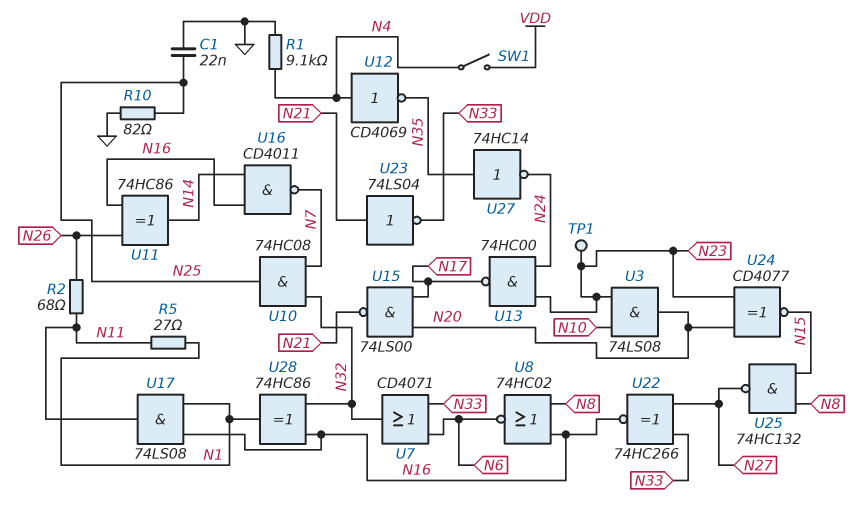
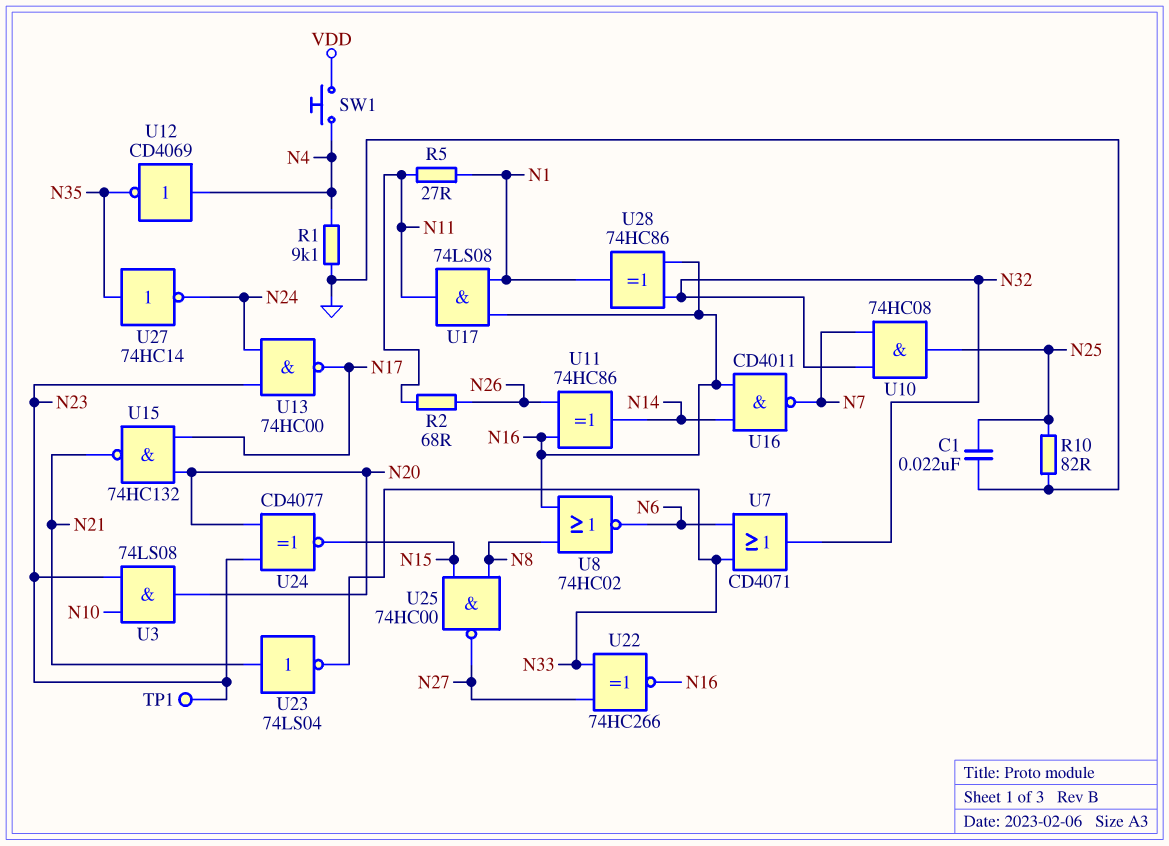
SW1: switch (N4, VDD) -> button (N4, VDD)
U15: NAND 74LS00 (in N17, in N20, out N21) -> NAND 74HC132 (in N17, in N20, out N21)
U25: NAND 74HC132 (in N8, in N15, out N27) -> NAND 74HC00 (in N8, in N15, out N27)

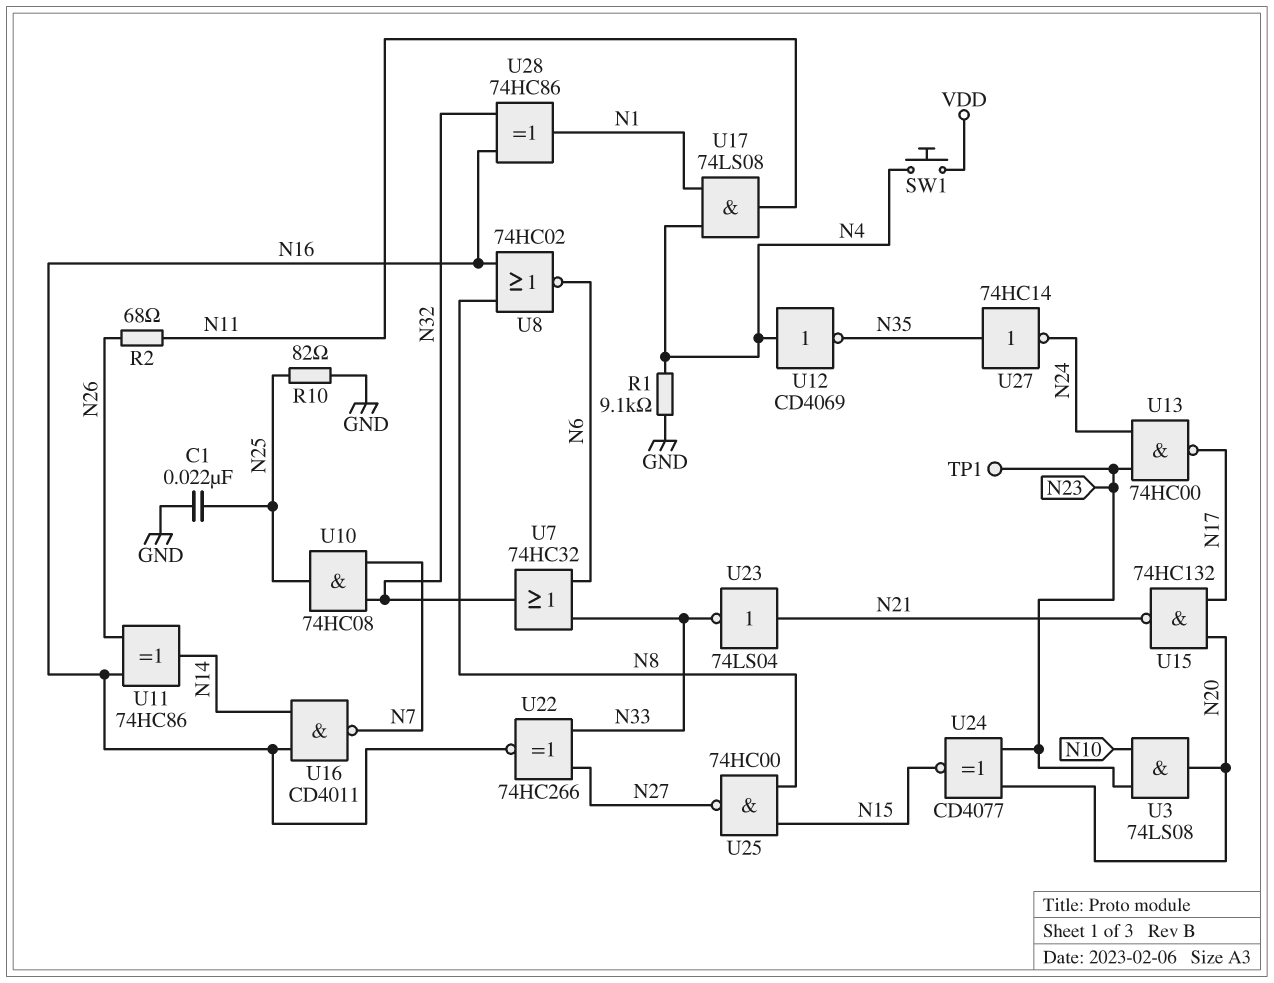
R5: 27 (N1, N11) -> none
U7: OR CD4071 (in N6, in N33, out N32) -> OR 74HC32 (in N6, in N33, out N32)
U17: AND 74LS08 (in N1, in N16, out N11) -> AND 74LS08 (in N1, in N4, out N11)

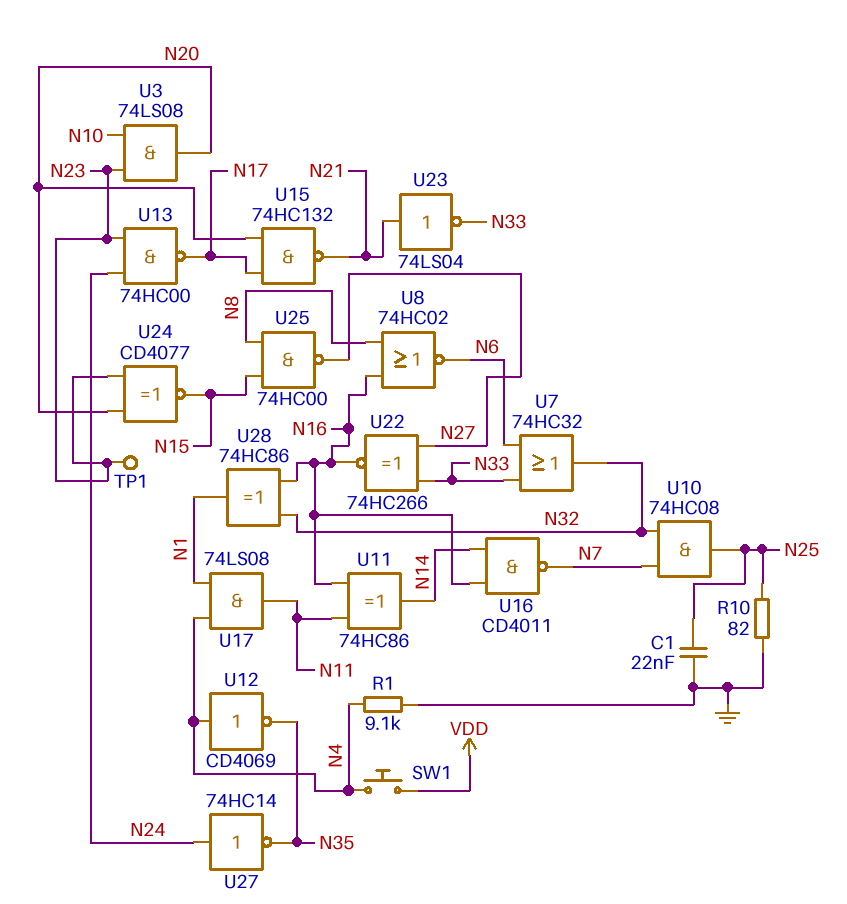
R2: 68 (N11, N26) -> none
U11: XOR 74HC86 (in N16, in N26, out N14) -> XOR 74HC86 (in N11, in N16, out N14)
U27: NOT 74HC14 (in N35, out N24) -> NOT 74HC14 (in N24, out N35)

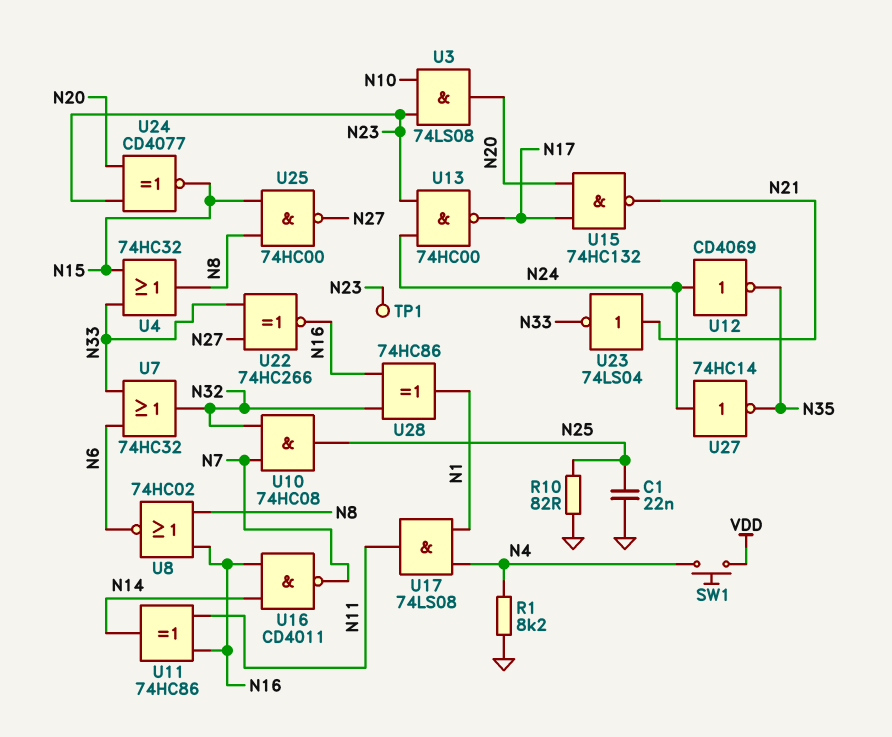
R1: 9.1k (GND, N4) -> 8.2k (GND, N4)
U4: none -> OR 74HC32 (in N15, in N33, out N8)
U12: NOT CD4069 (in N4, out N35) -> NOT CD4069 (in N24, out N35)

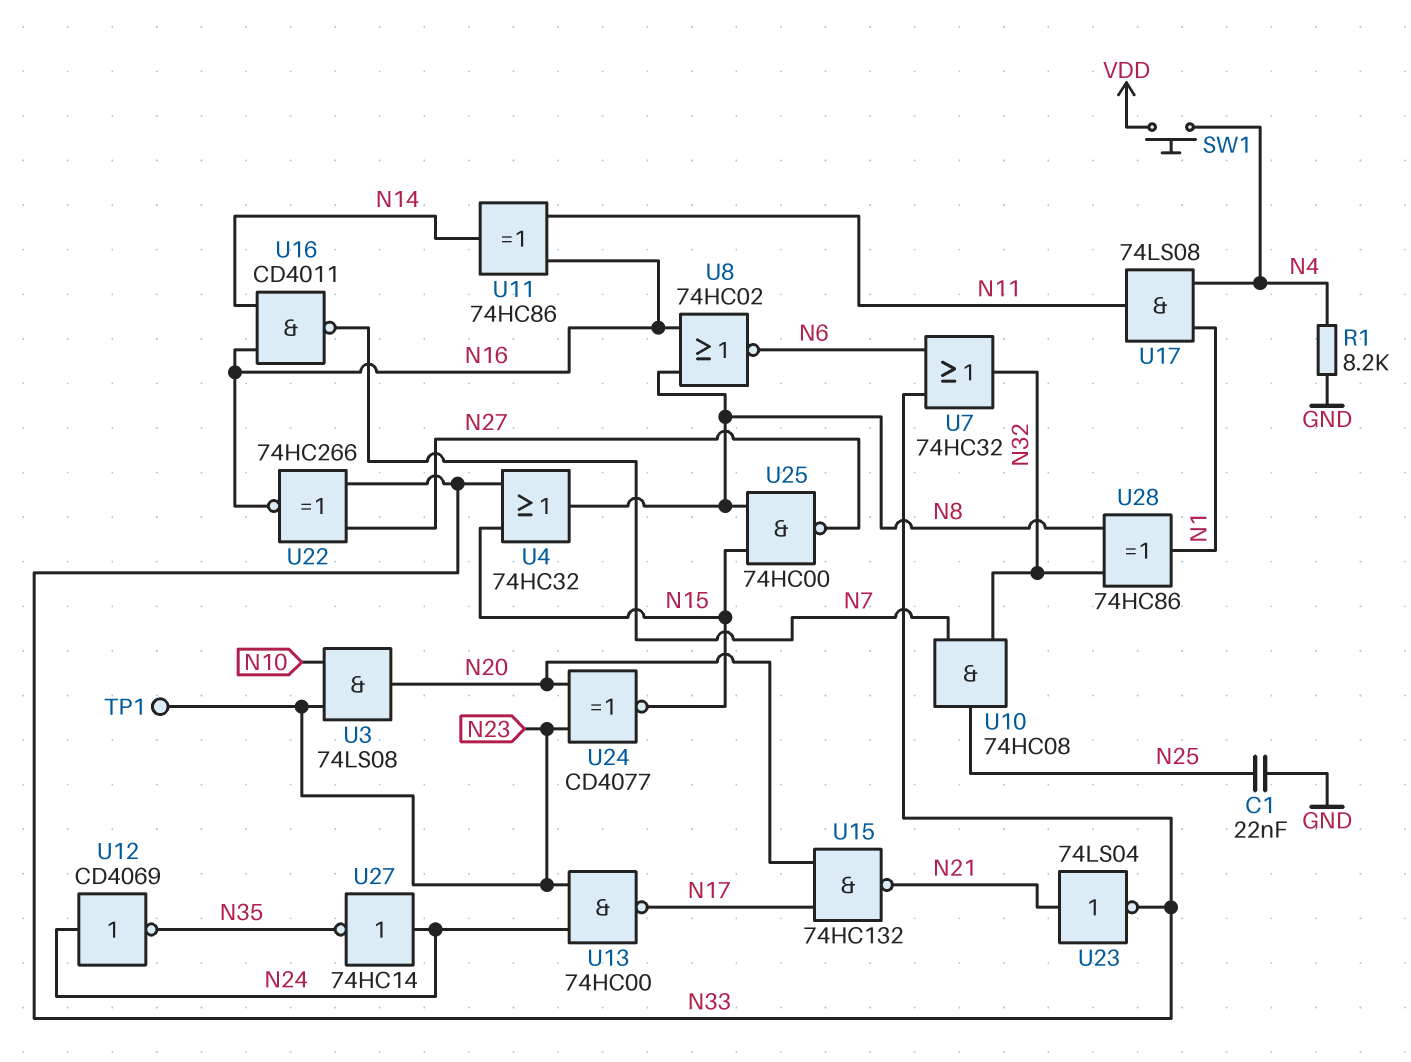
R10: 82 (GND, N25) -> none
U28: XOR 74HC86 (in N16, in N32, out N1) -> XOR 74HC86 (in N8, in N32, out N1)

